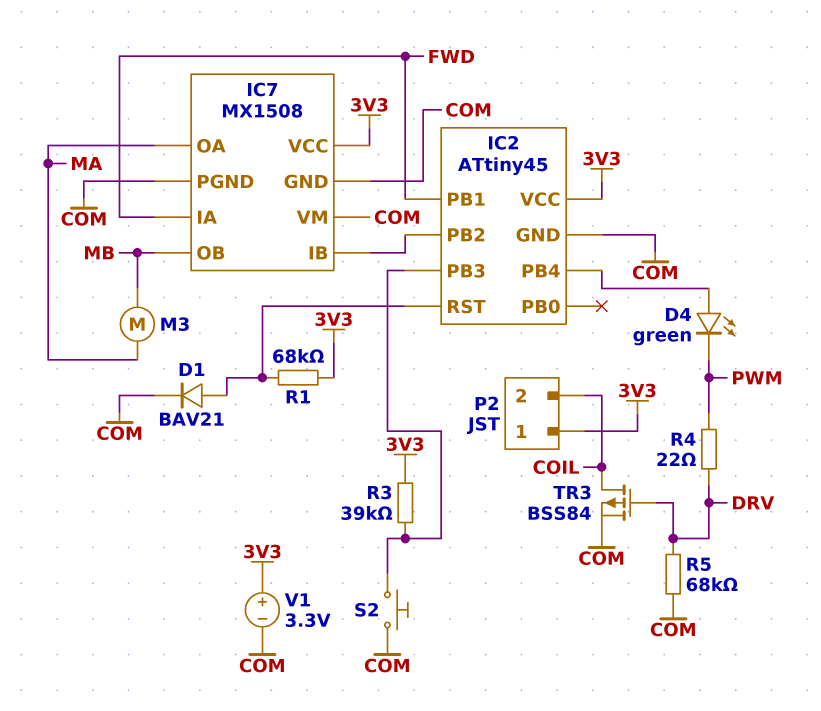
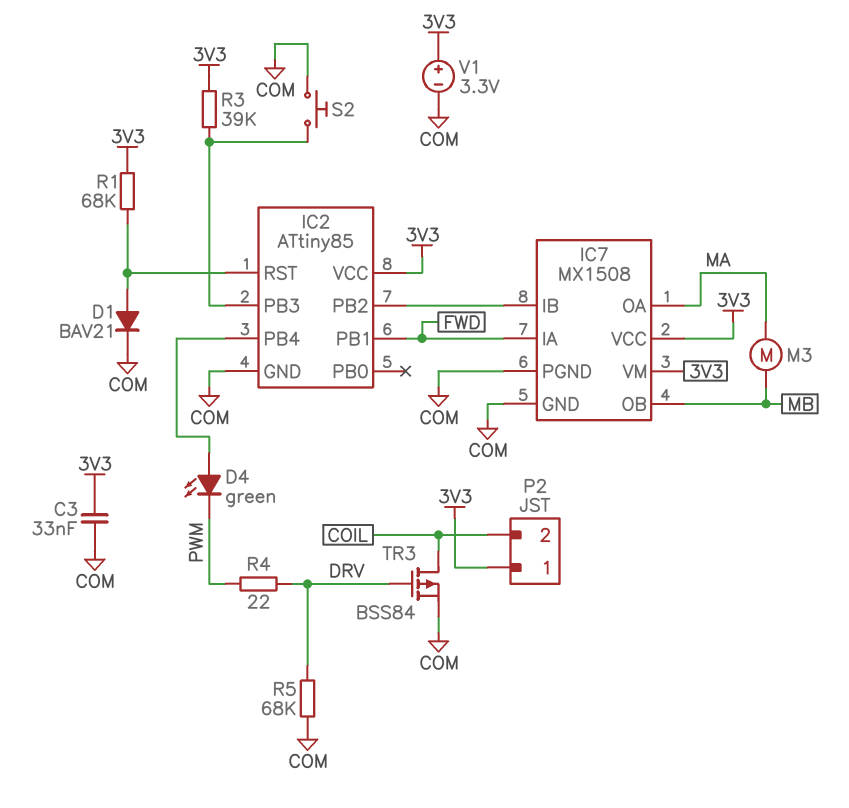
C3: none -> 33nF (3V3, COM)
IC2: ATtiny45 -> ATtiny85
IC7 pin VM: COM -> 3V3

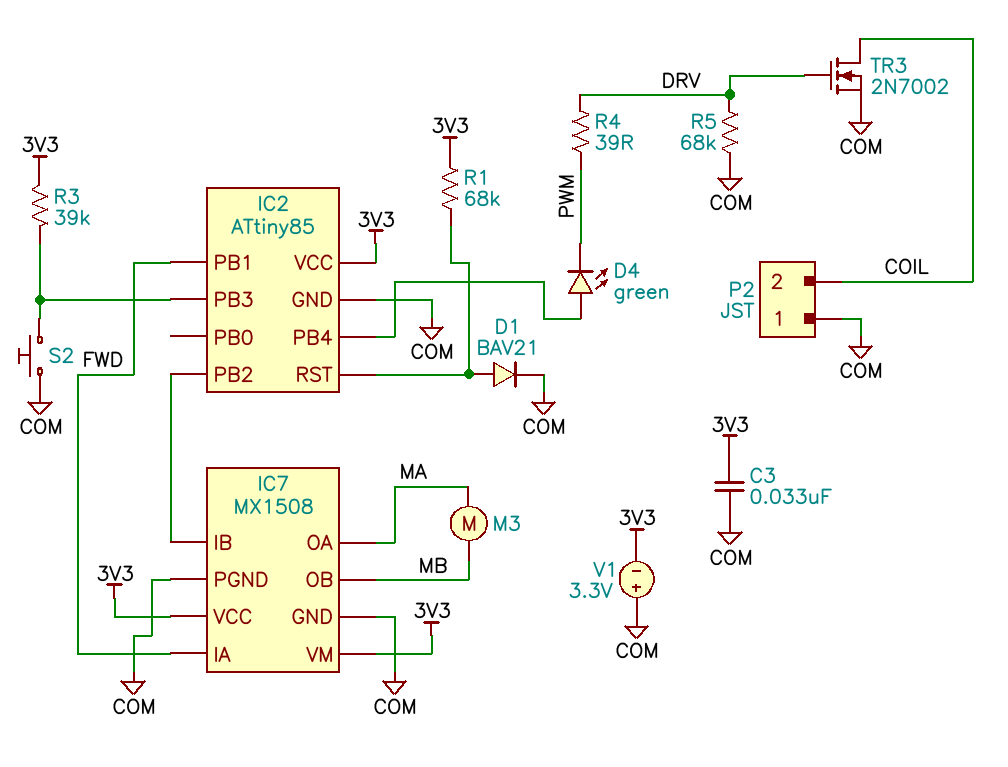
P2 pin 1: 3V3 -> COM
R4: 22 (DRV, PWM) -> 39 (DRV, PWM)
TR3: PMOS BSS84 (G DRV, D COIL, S COM) -> NMOS 2N7002 (G DRV, D COIL, S COM)
V1: 3.3V (plus 3V3, minus COM) -> 3.3V (plus COM, minus 3V3)

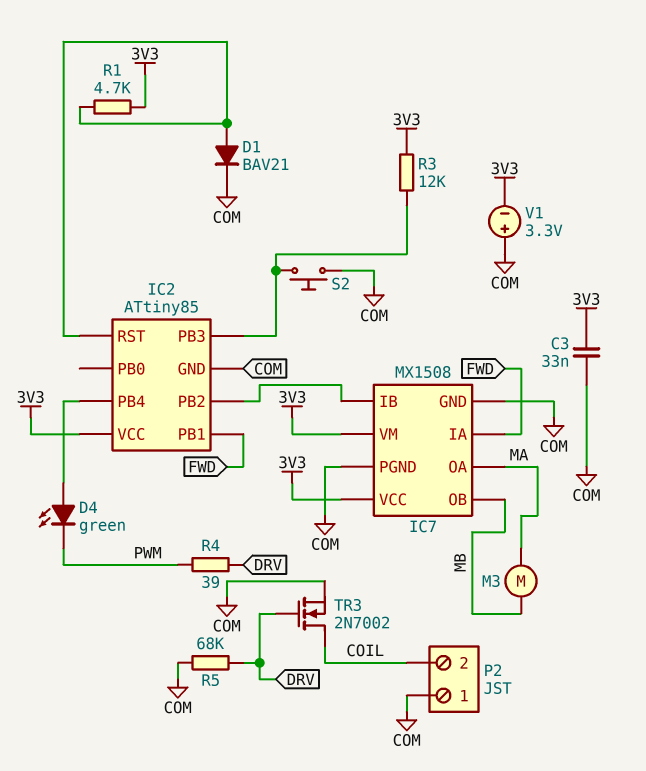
R1: 68k (3V3, IC2/RST) -> 4.7k (3V3, IC2/RST)
R3: 39k (3V3, IC2/PB3) -> 12k (3V3, IC2/PB3)

